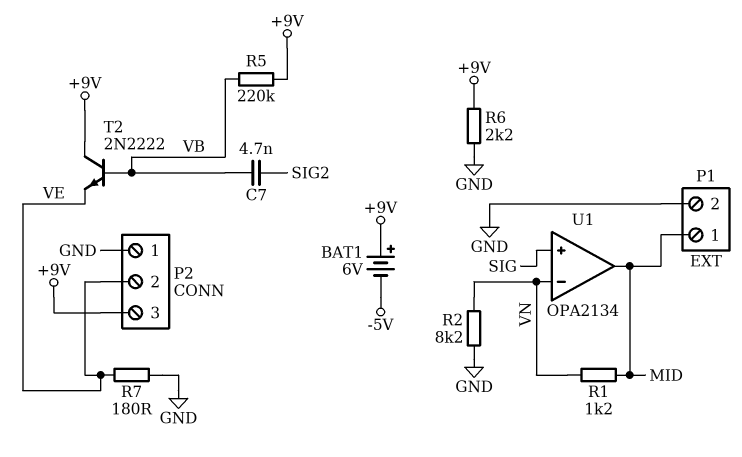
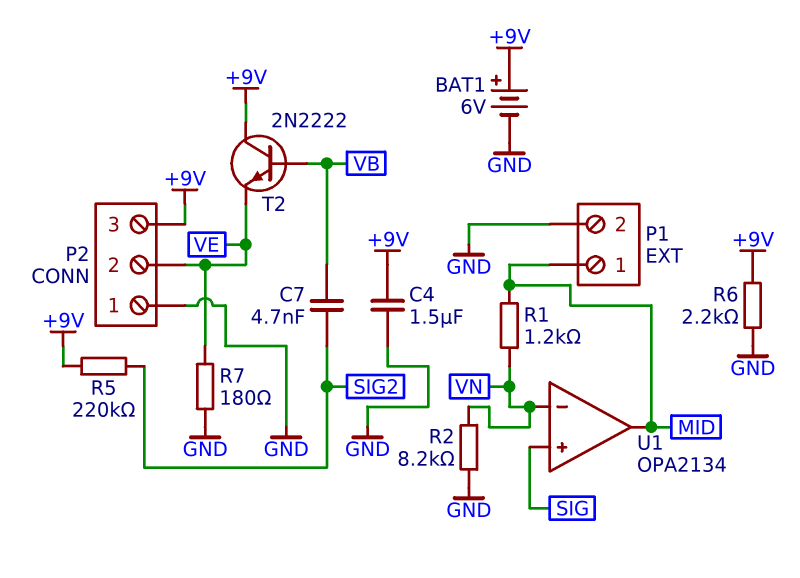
BAT1: 6V (plus +9V, minus -5V) -> 6V (plus +9V, minus GND)
C4: none -> 1.5uF (+9V, GND)
R5: 220k (+9V, VB) -> 220k (+9V, SIG2)

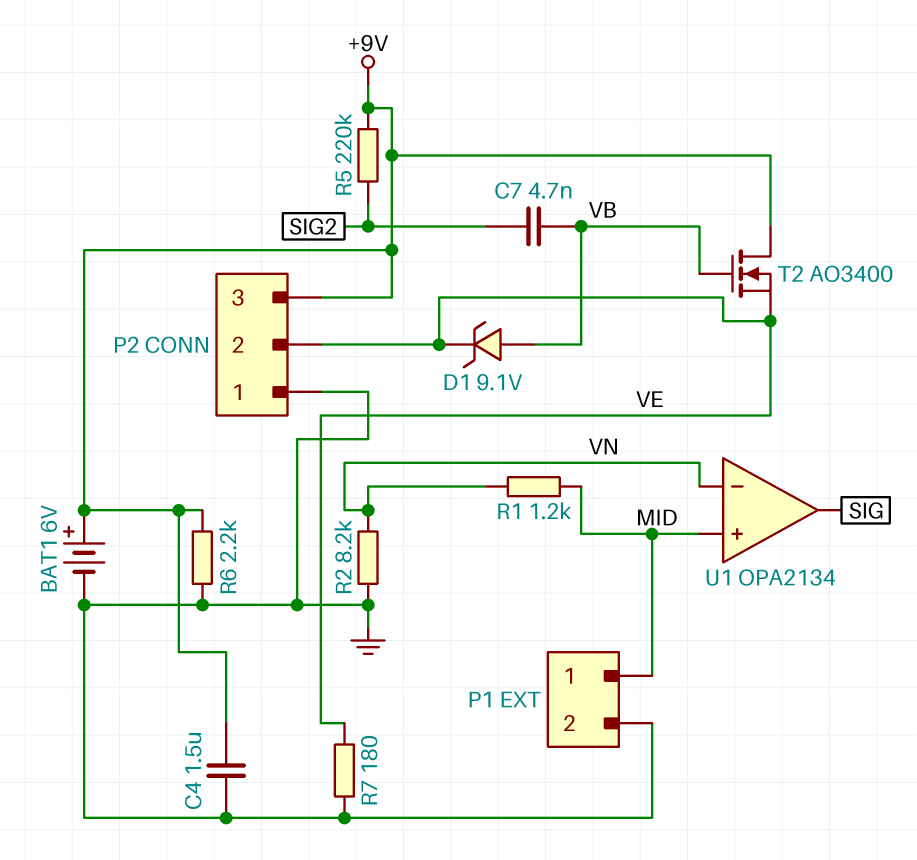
D1: none -> zener 9.1V (A VB, K VE)
T2: NPN 2N2222 (B VB, C +9V, E VE) -> NMOS AO3400 (G VB, D +9V, S VE)
U1 pin in+: SIG -> MID
U1 pin out: MID -> SIG

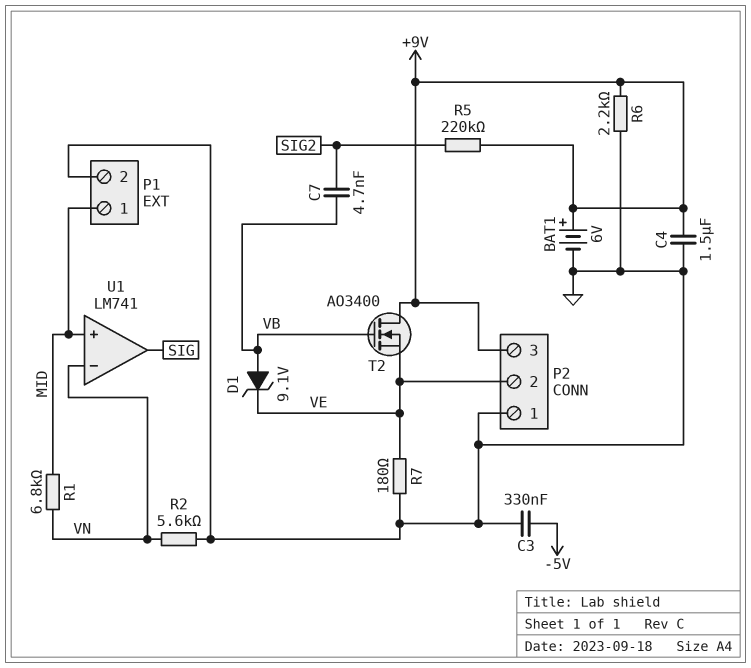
C3: none -> 330nF (-5V, GND)
R1: 1.2k (MID, VN) -> 6.8k (MID, VN)
R2: 8.2k (GND, VN) -> 5.6k (GND, VN)
U1: OPA2134 -> LM741

